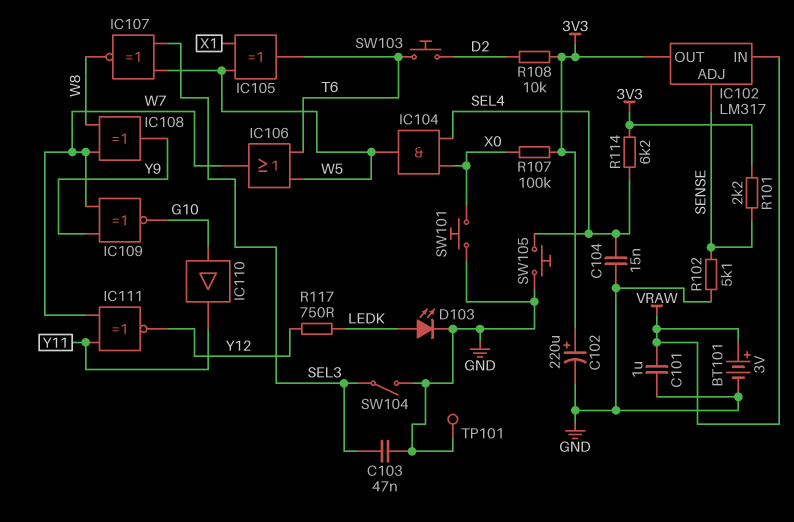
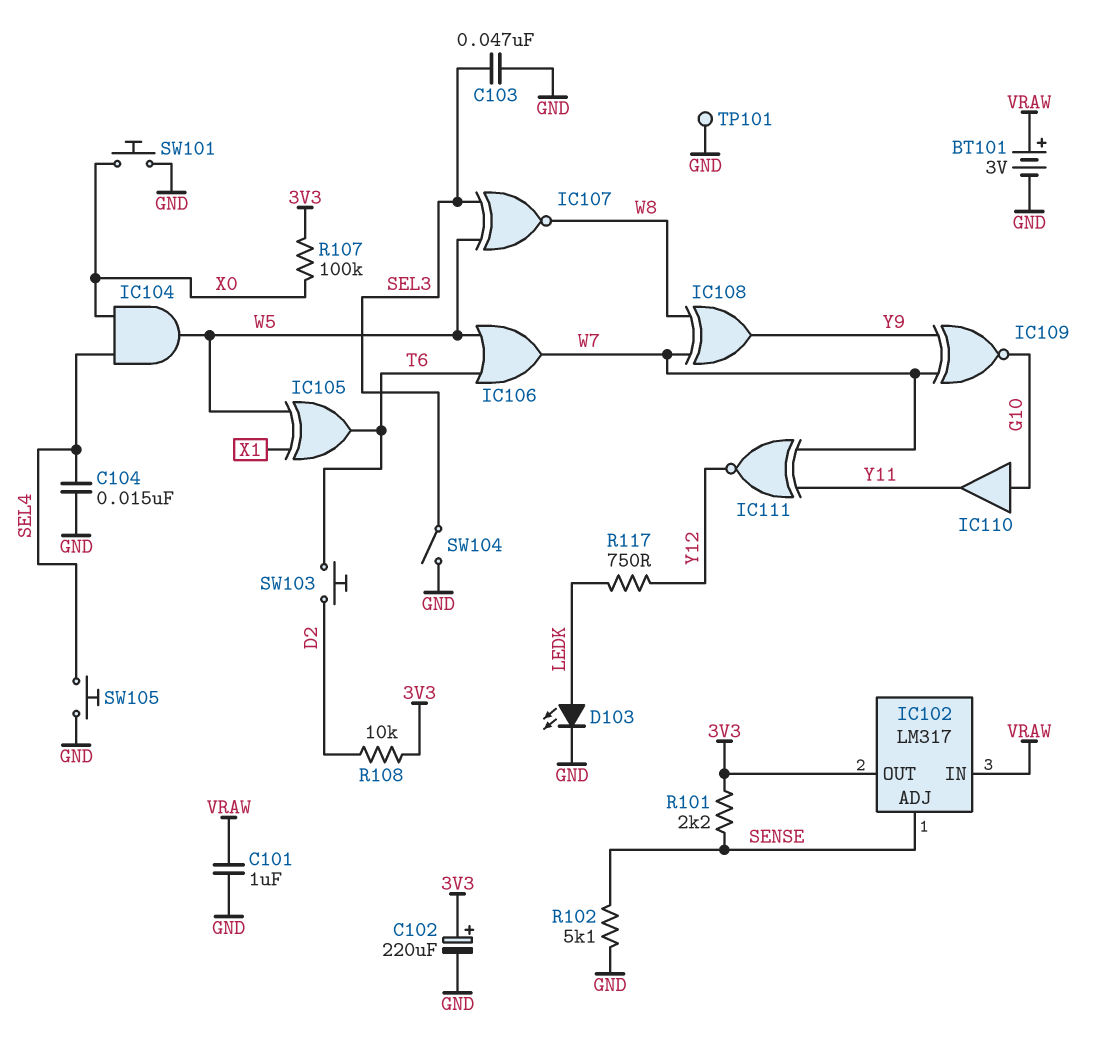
R114: 6.2k (3V3, SEL4) -> none

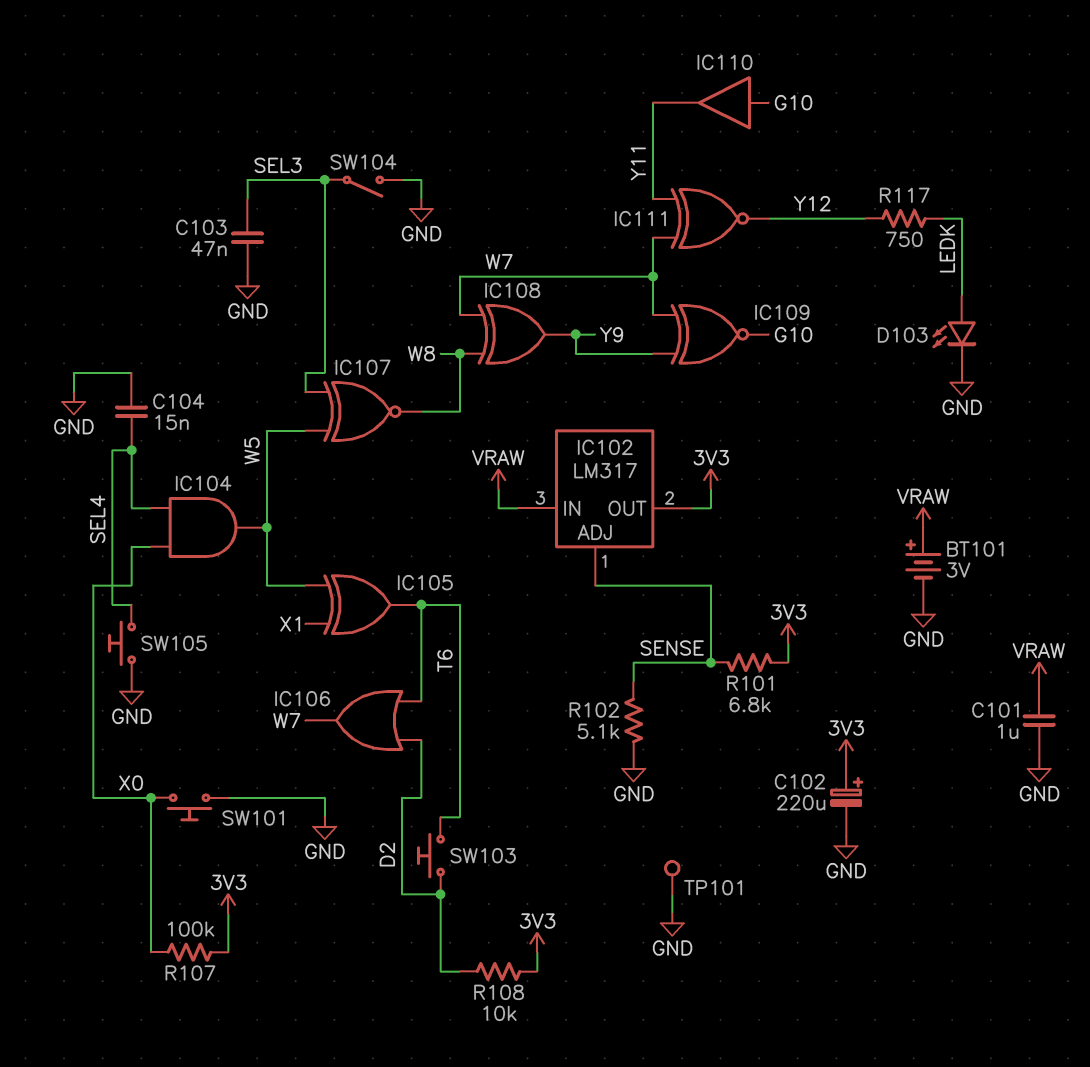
IC106: OR (in T6, in W5, out W7) -> OR (in D2, in T6, out W7)
R101: 2.2k (3V3, SENSE) -> 6.8k (3V3, SENSE)

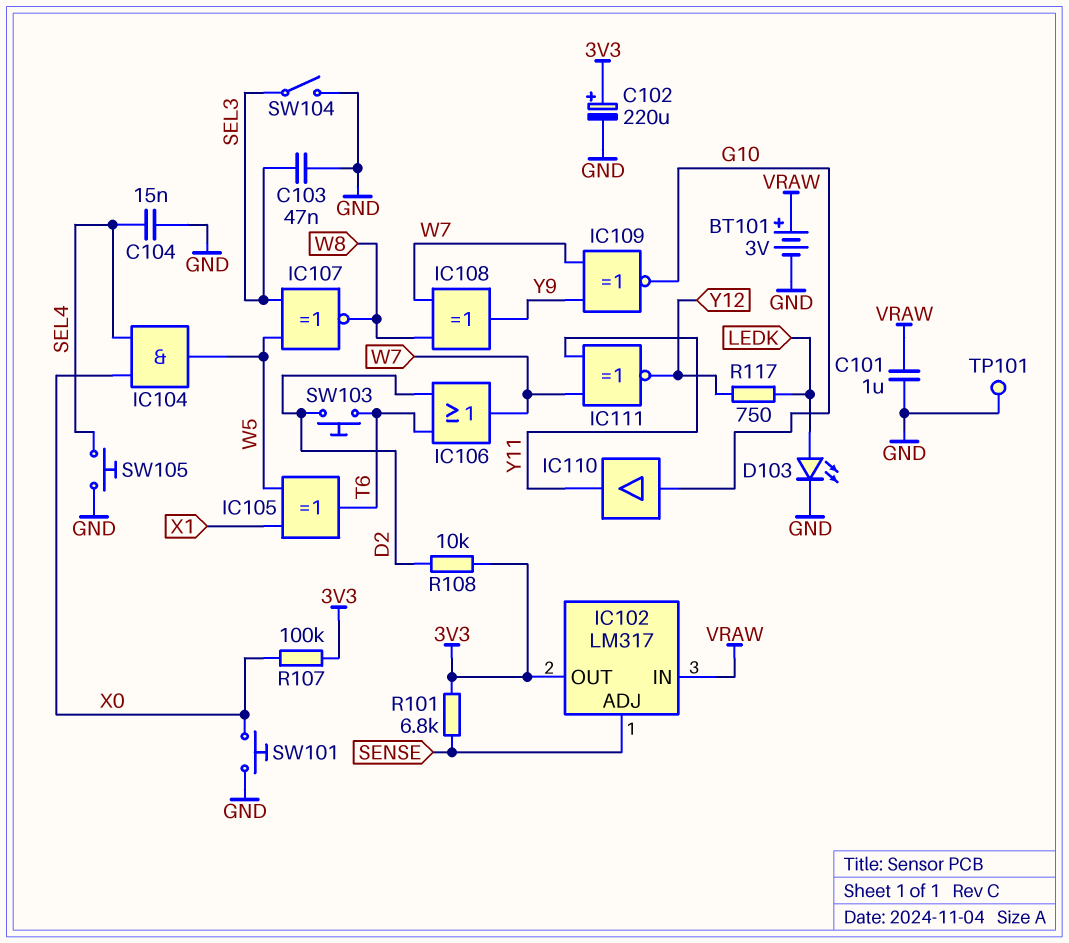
R102: 5.1k (GND, SENSE) -> none

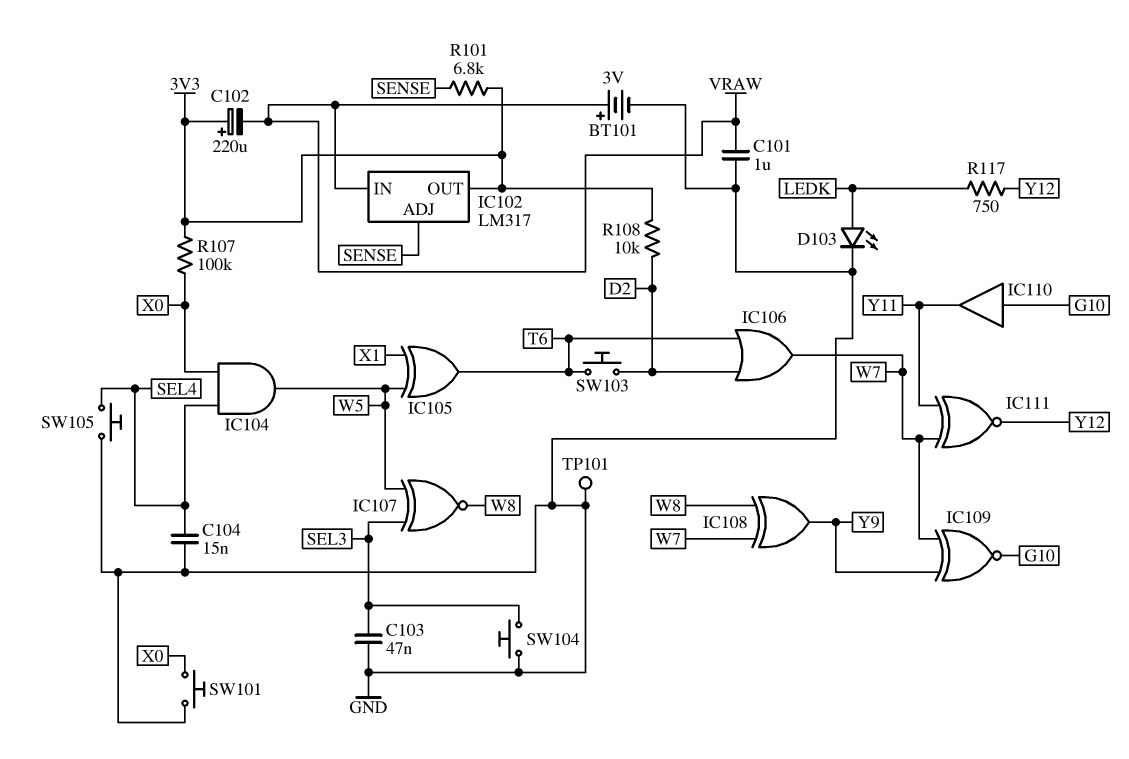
C102: 220uF (plus 3V3, minus GND) -> 220uF (plus 3V3, minus VRAW)
SW104: switch (GND, SEL3) -> button (GND, SEL3)

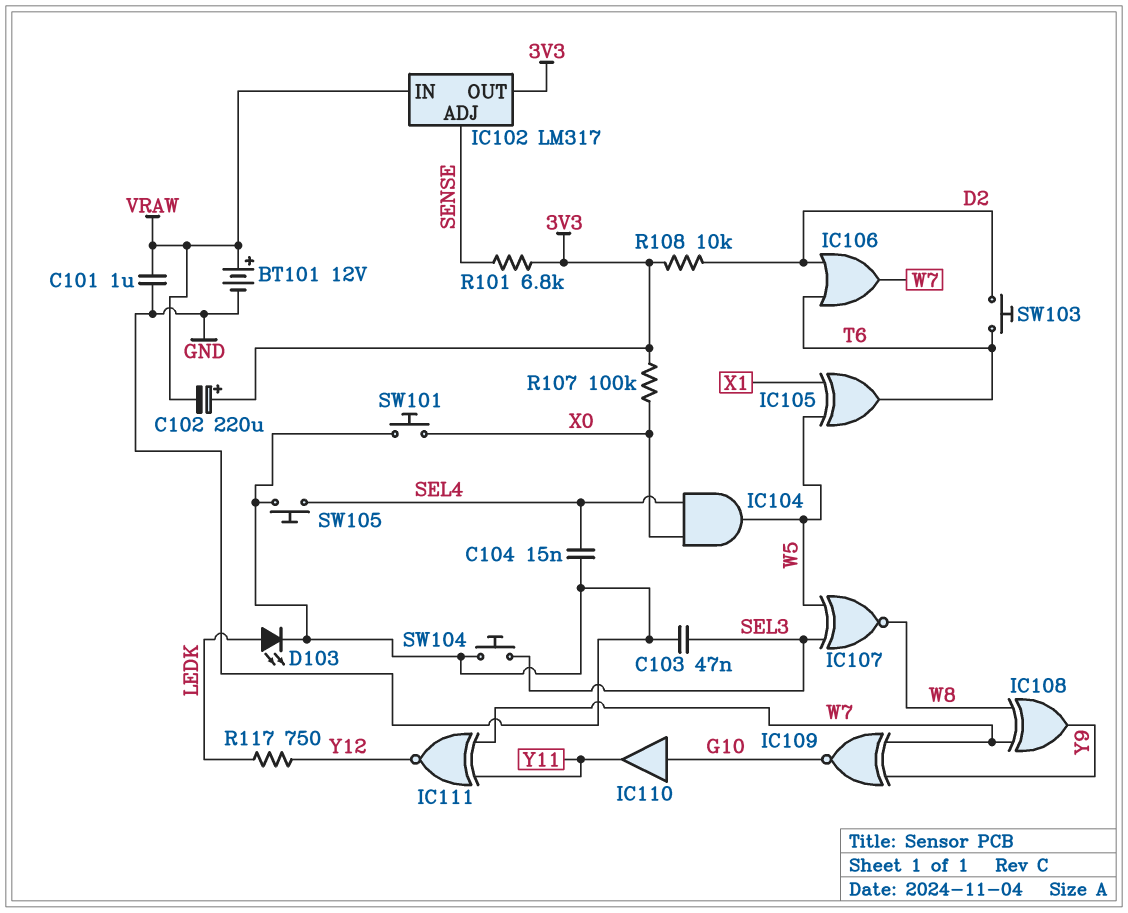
BT101: 3V (plus VRAW, minus GND) -> 12V (plus VRAW, minus GND)
TP101: test point (GND) -> none

